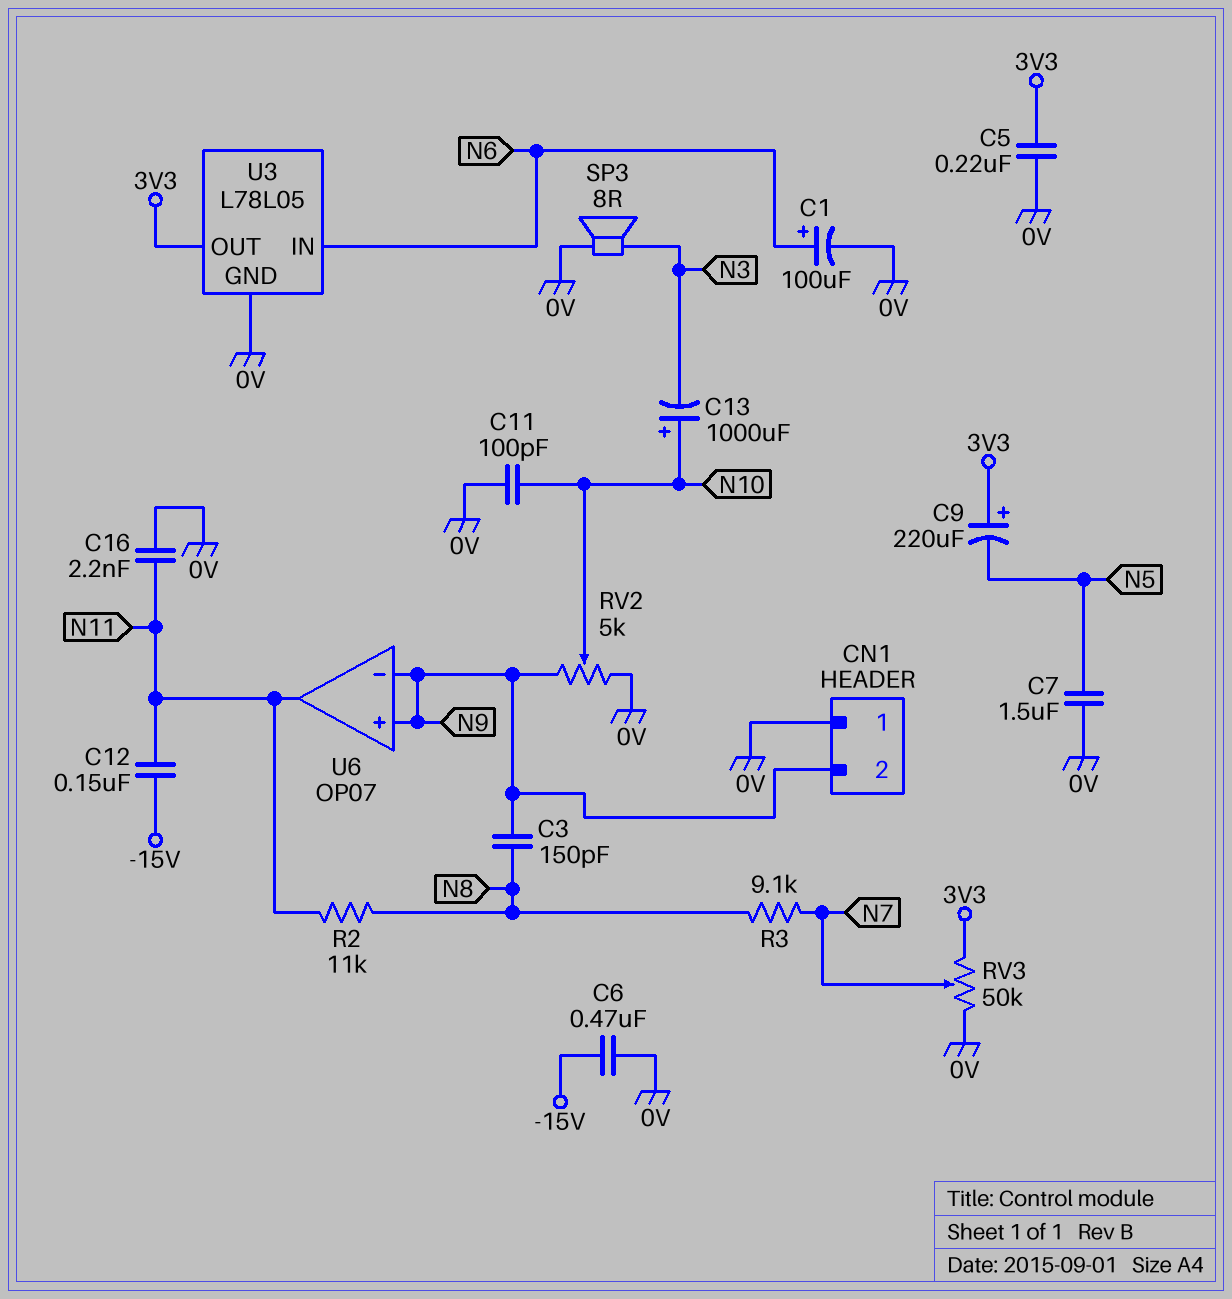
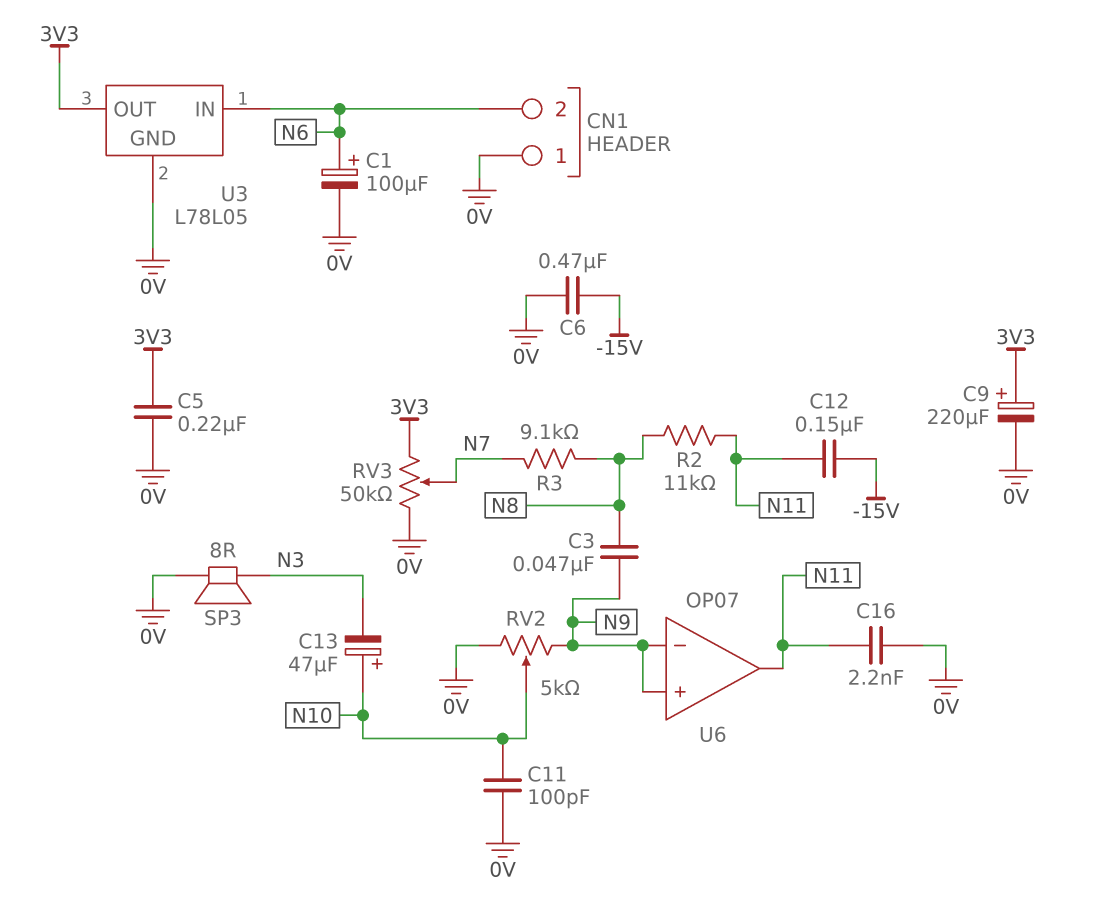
C3: 150pF (N8, N9) -> 47nF (N8, N9)
C7: 1.5uF (0V, N5) -> none
C9: 220uF (plus 3V3, minus N5) -> 220uF (plus 3V3, minus 0V)
C13: 1000uF (plus N10, minus N3) -> 47uF (plus N10, minus N3)
CN1 pin 2: N9 -> N6

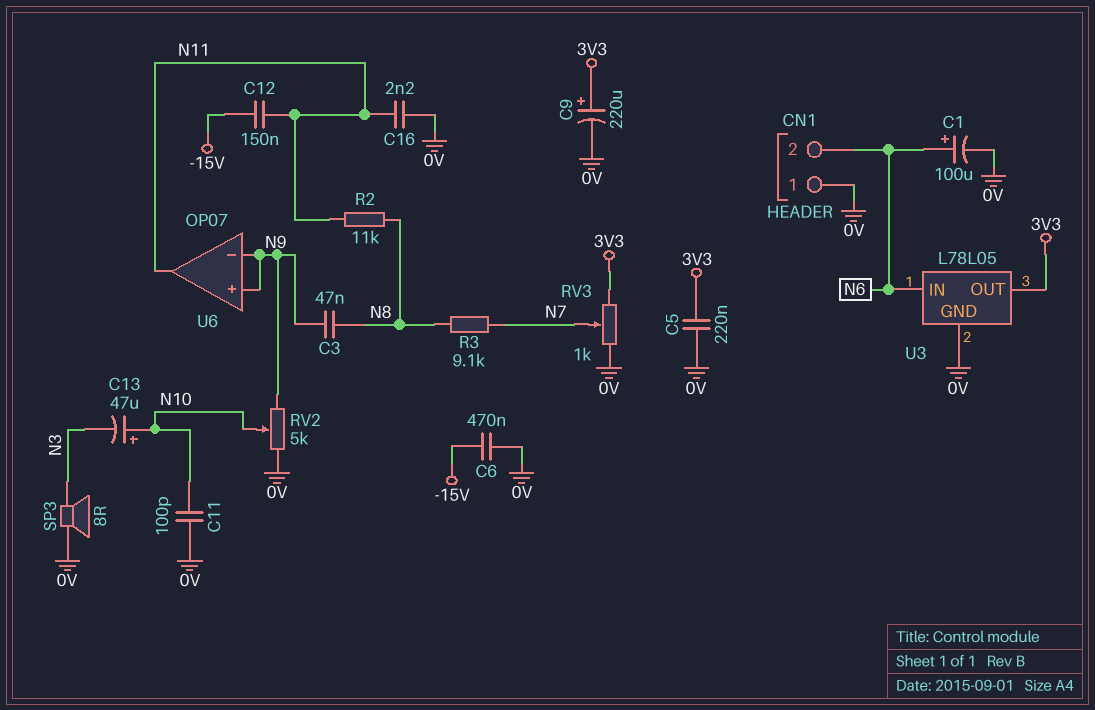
RV3: 50k (0V, 3V3, wiper N7) -> 1k (0V, 3V3, wiper N7)

